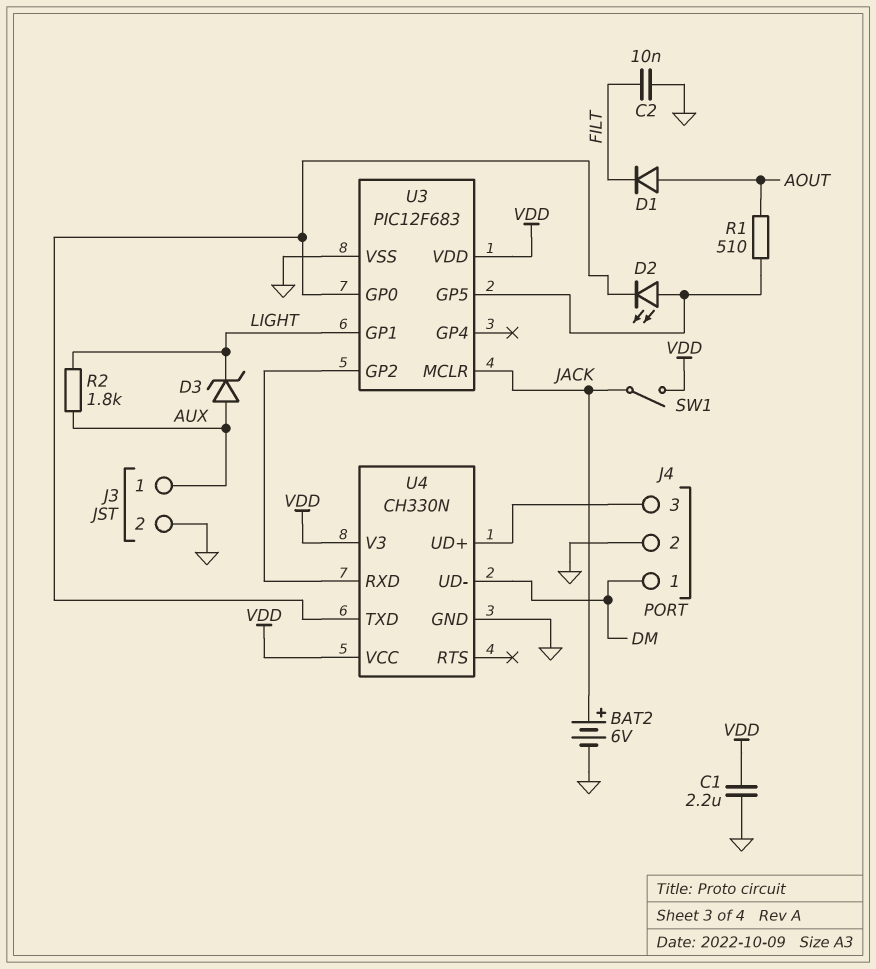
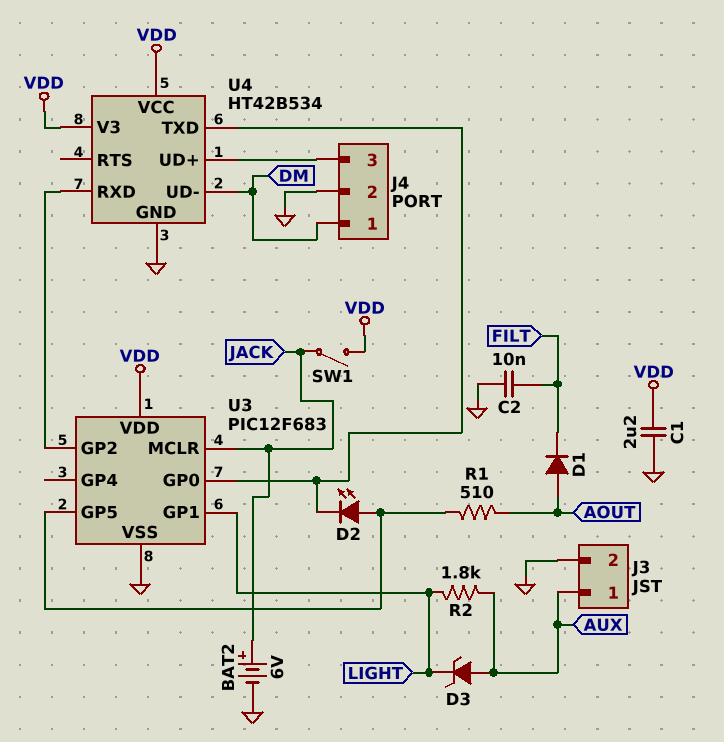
U4: CH330N -> HT42B534

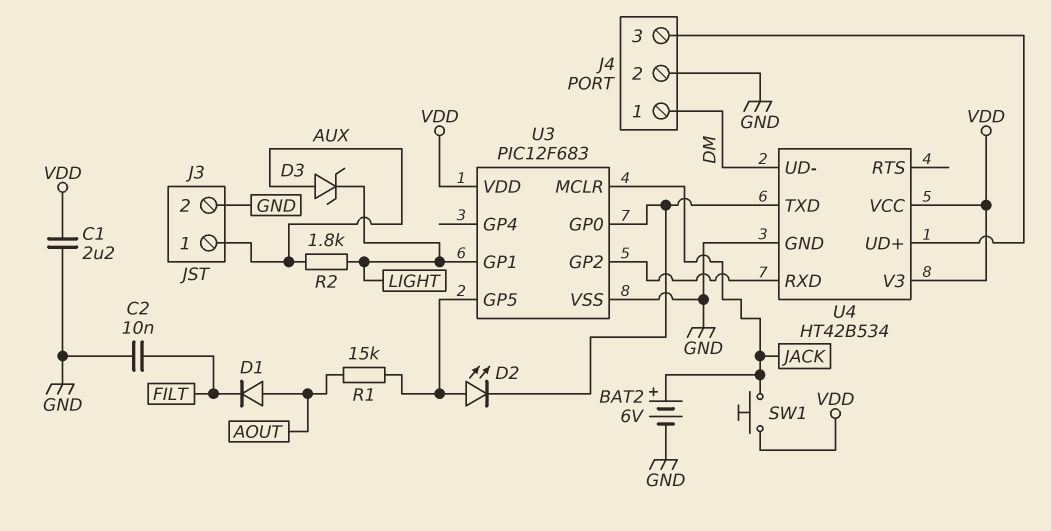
R1: 510 (AOUT, U3/GP5) -> 15k (AOUT, U3/GP5)
SW1: switch (JACK, VDD) -> button (JACK, VDD)

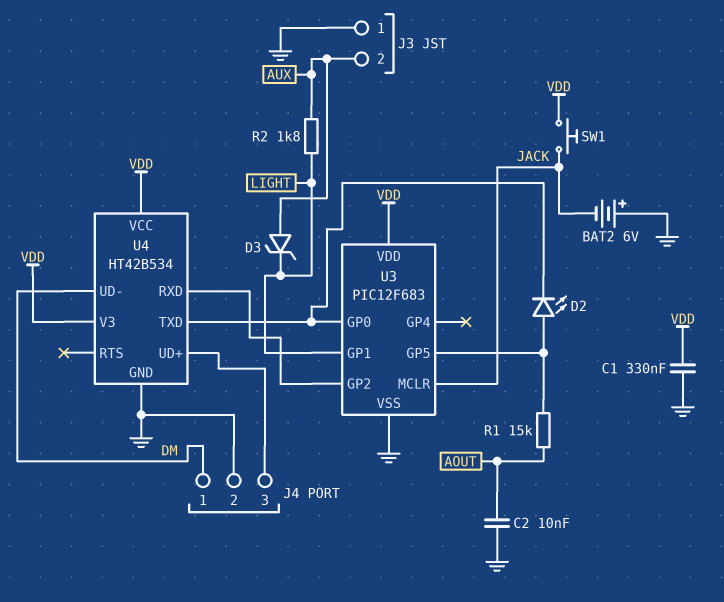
BAT2: 6V (plus JACK, minus GND) -> 6V (plus GND, minus JACK)
C1: 2.2uF (GND, VDD) -> 330nF (GND, VDD)
C2: 10nF (FILT, GND) -> 10nF (AOUT, GND)
D1: diode (A AOUT, K FILT) -> none
J3 pin 1: AUX -> GND
J3 pin 2: GND -> AUX

